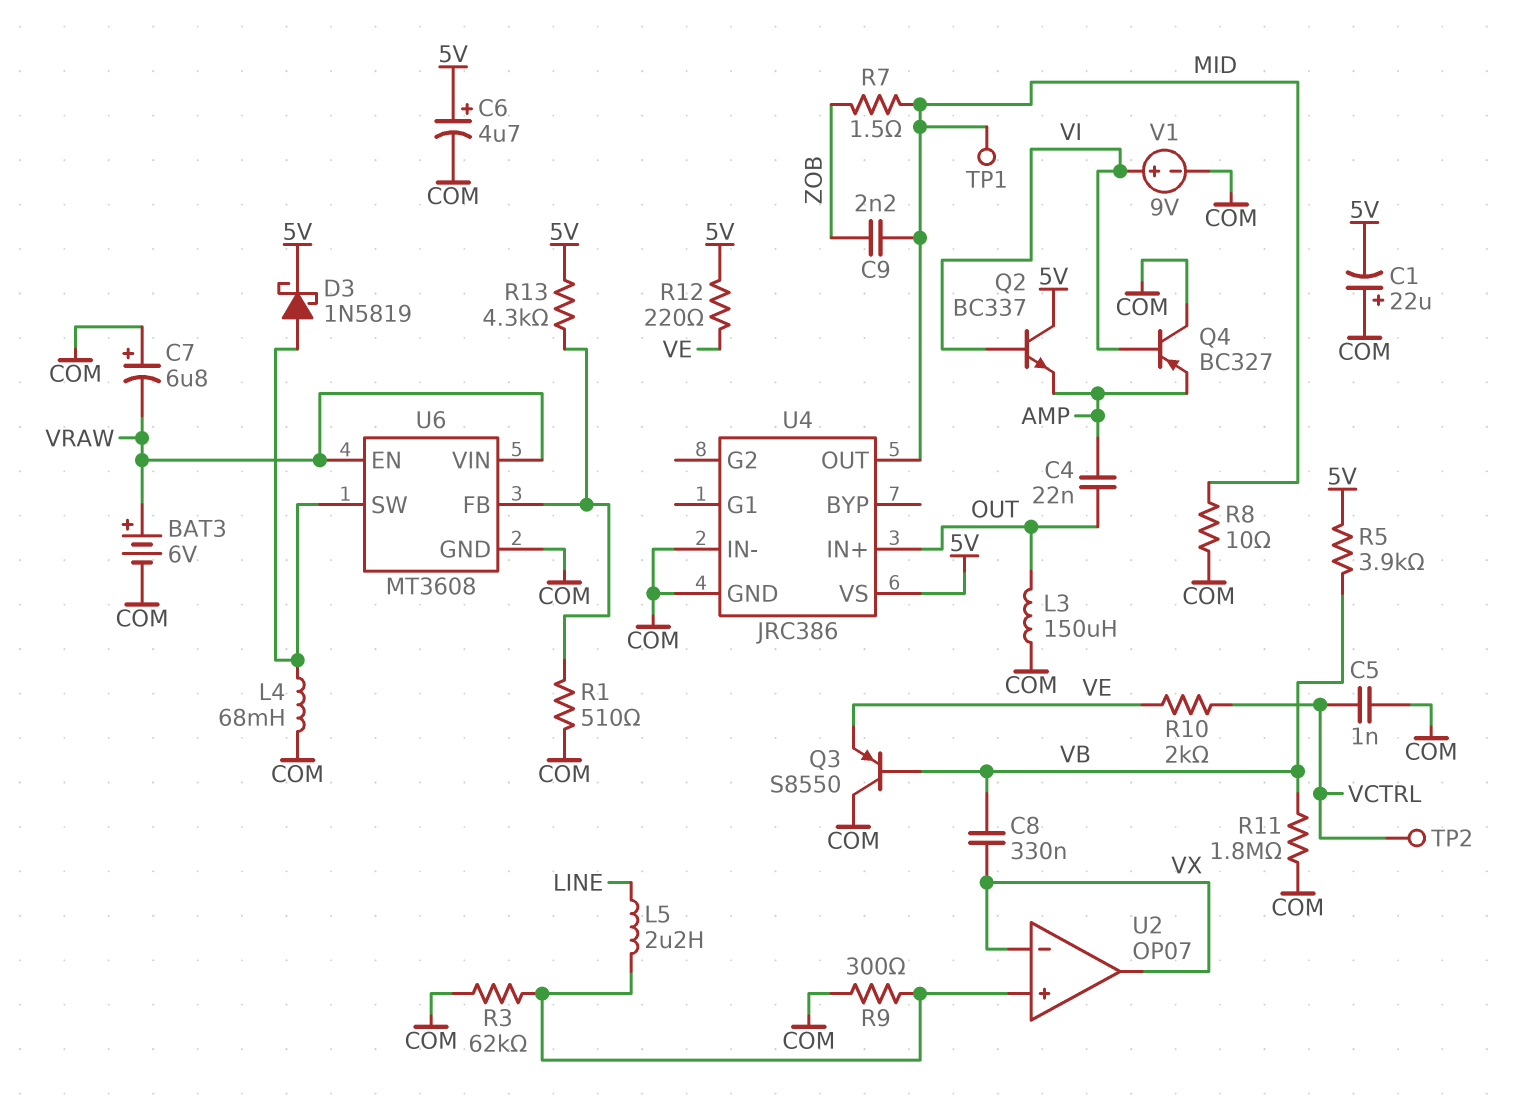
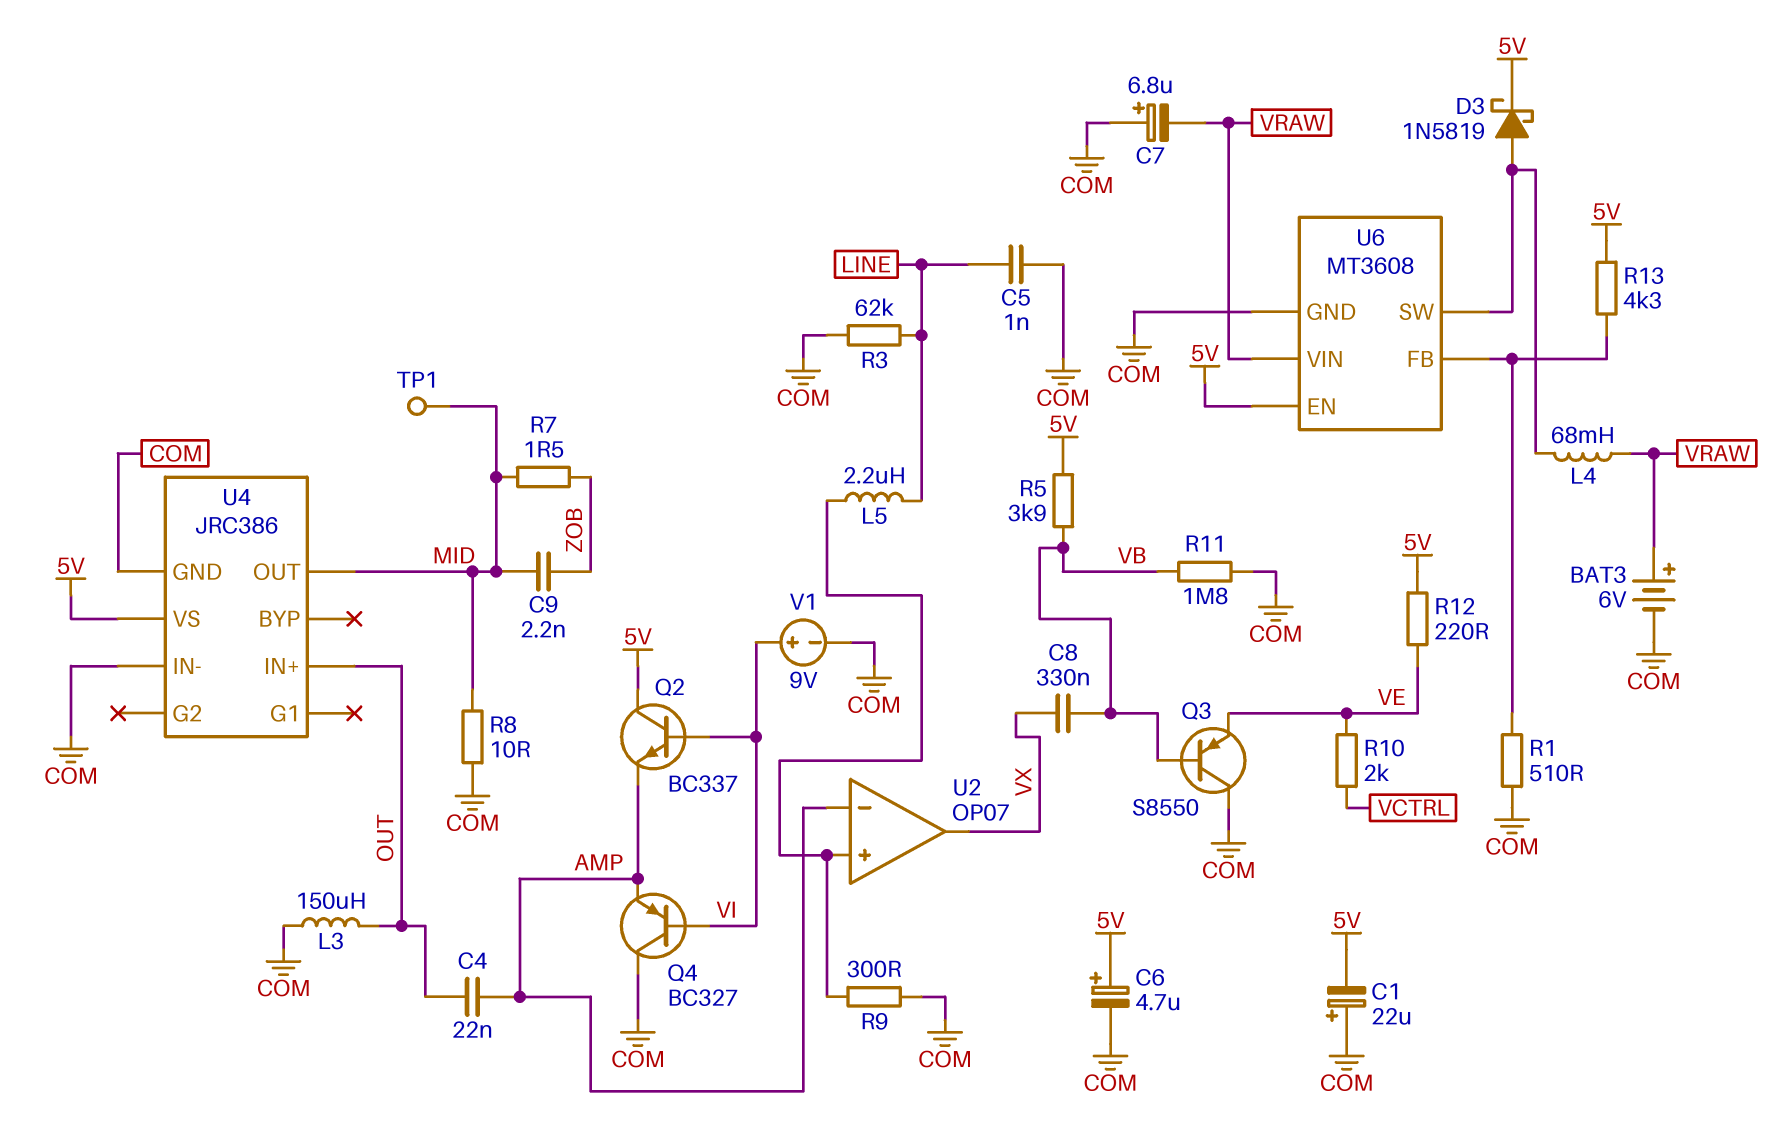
C5: 1nF (COM, VCTRL) -> 1nF (COM, LINE)
L4: 68mH (COM, U6/SW) -> 68mH (U6/SW, VRAW)
R3: 62k (COM, U2/in+) -> 62k (COM, LINE)
TP2: test point (VCTRL) -> none
U2 pin in-: VX -> AMP
U6 pin EN: VRAW -> 5V

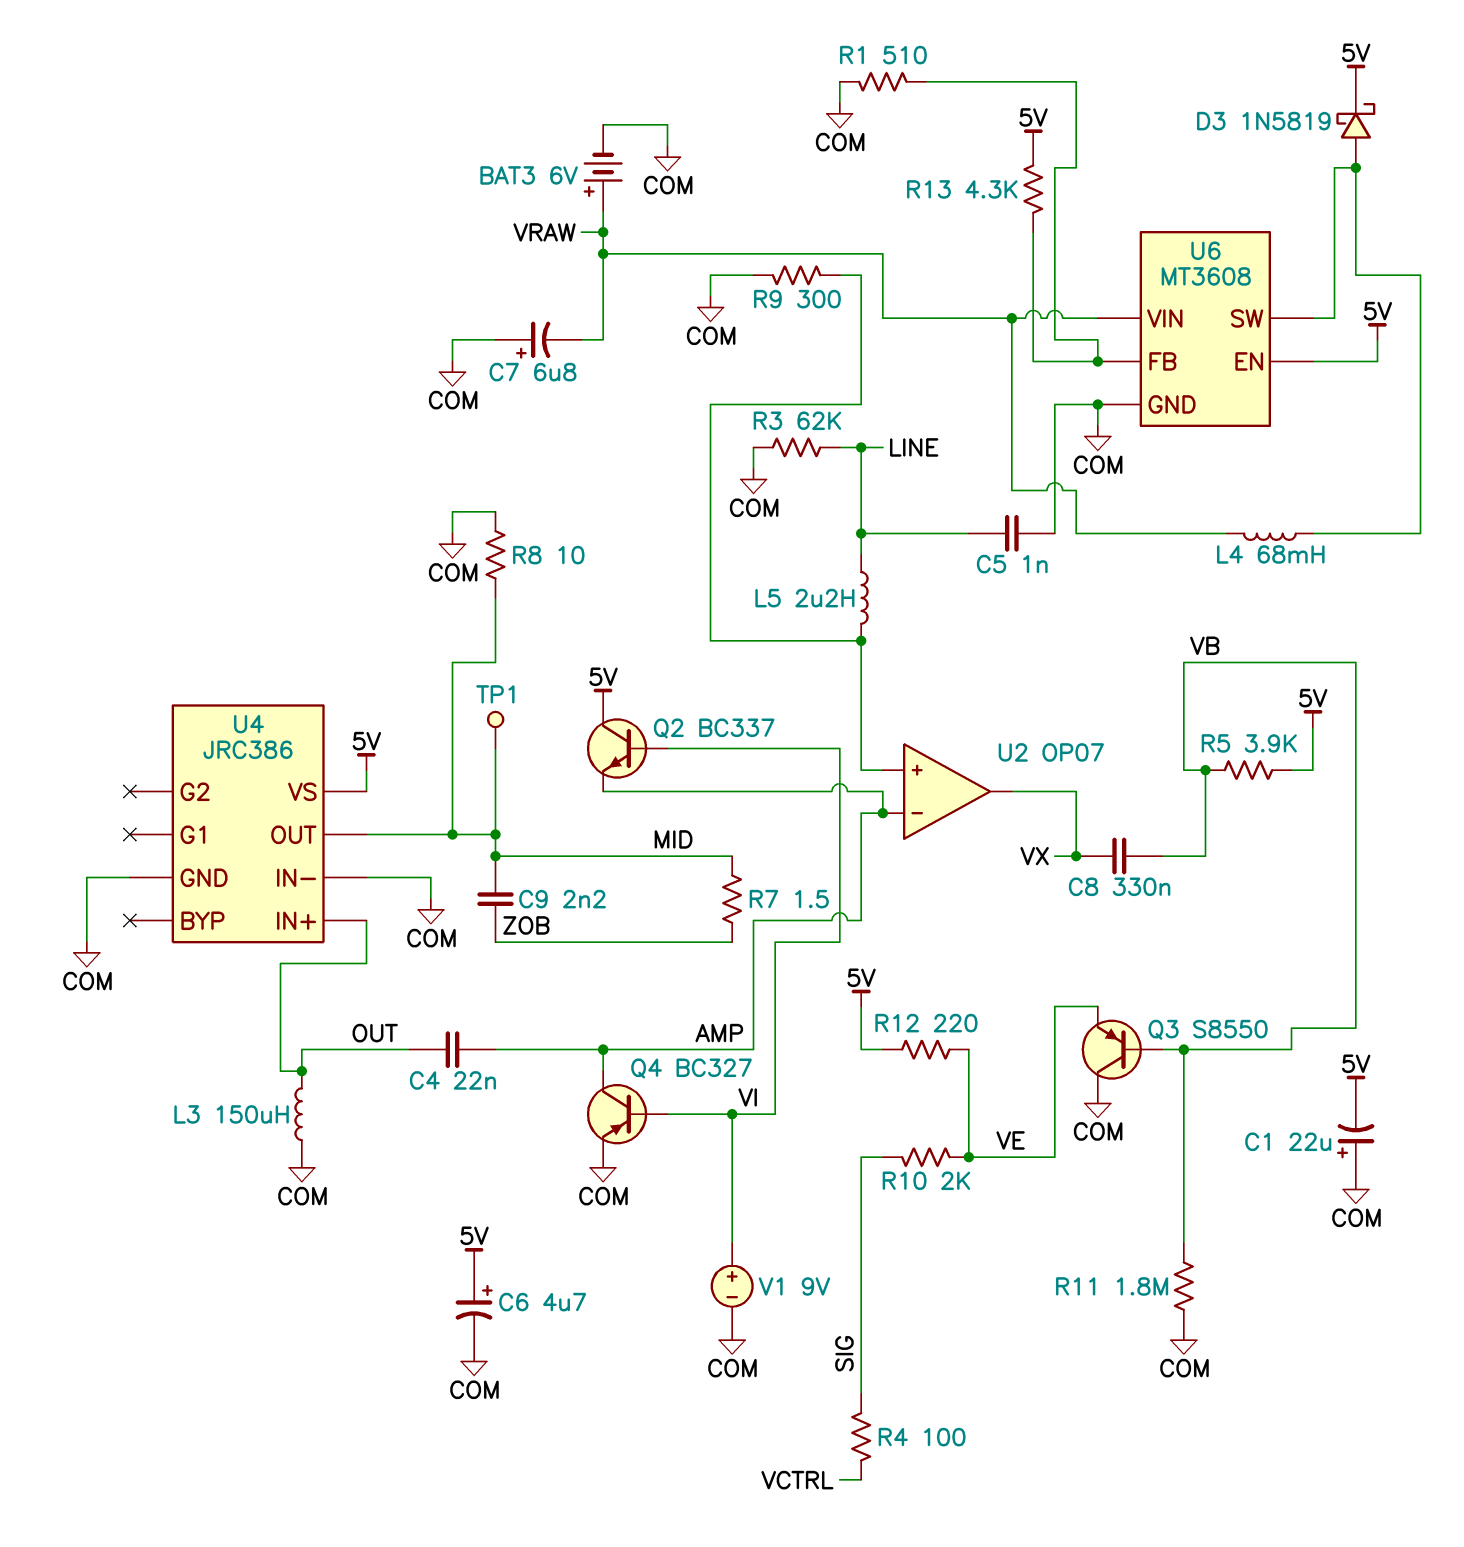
Q4: PNP BC327 (B VI, C COM, E AMP) -> PNP BC327 (B VI, C AMP, E COM)
R4: none -> 100 (SIG, VCTRL)
R10: 2k (VCTRL, VE) -> 2k (SIG, VE)

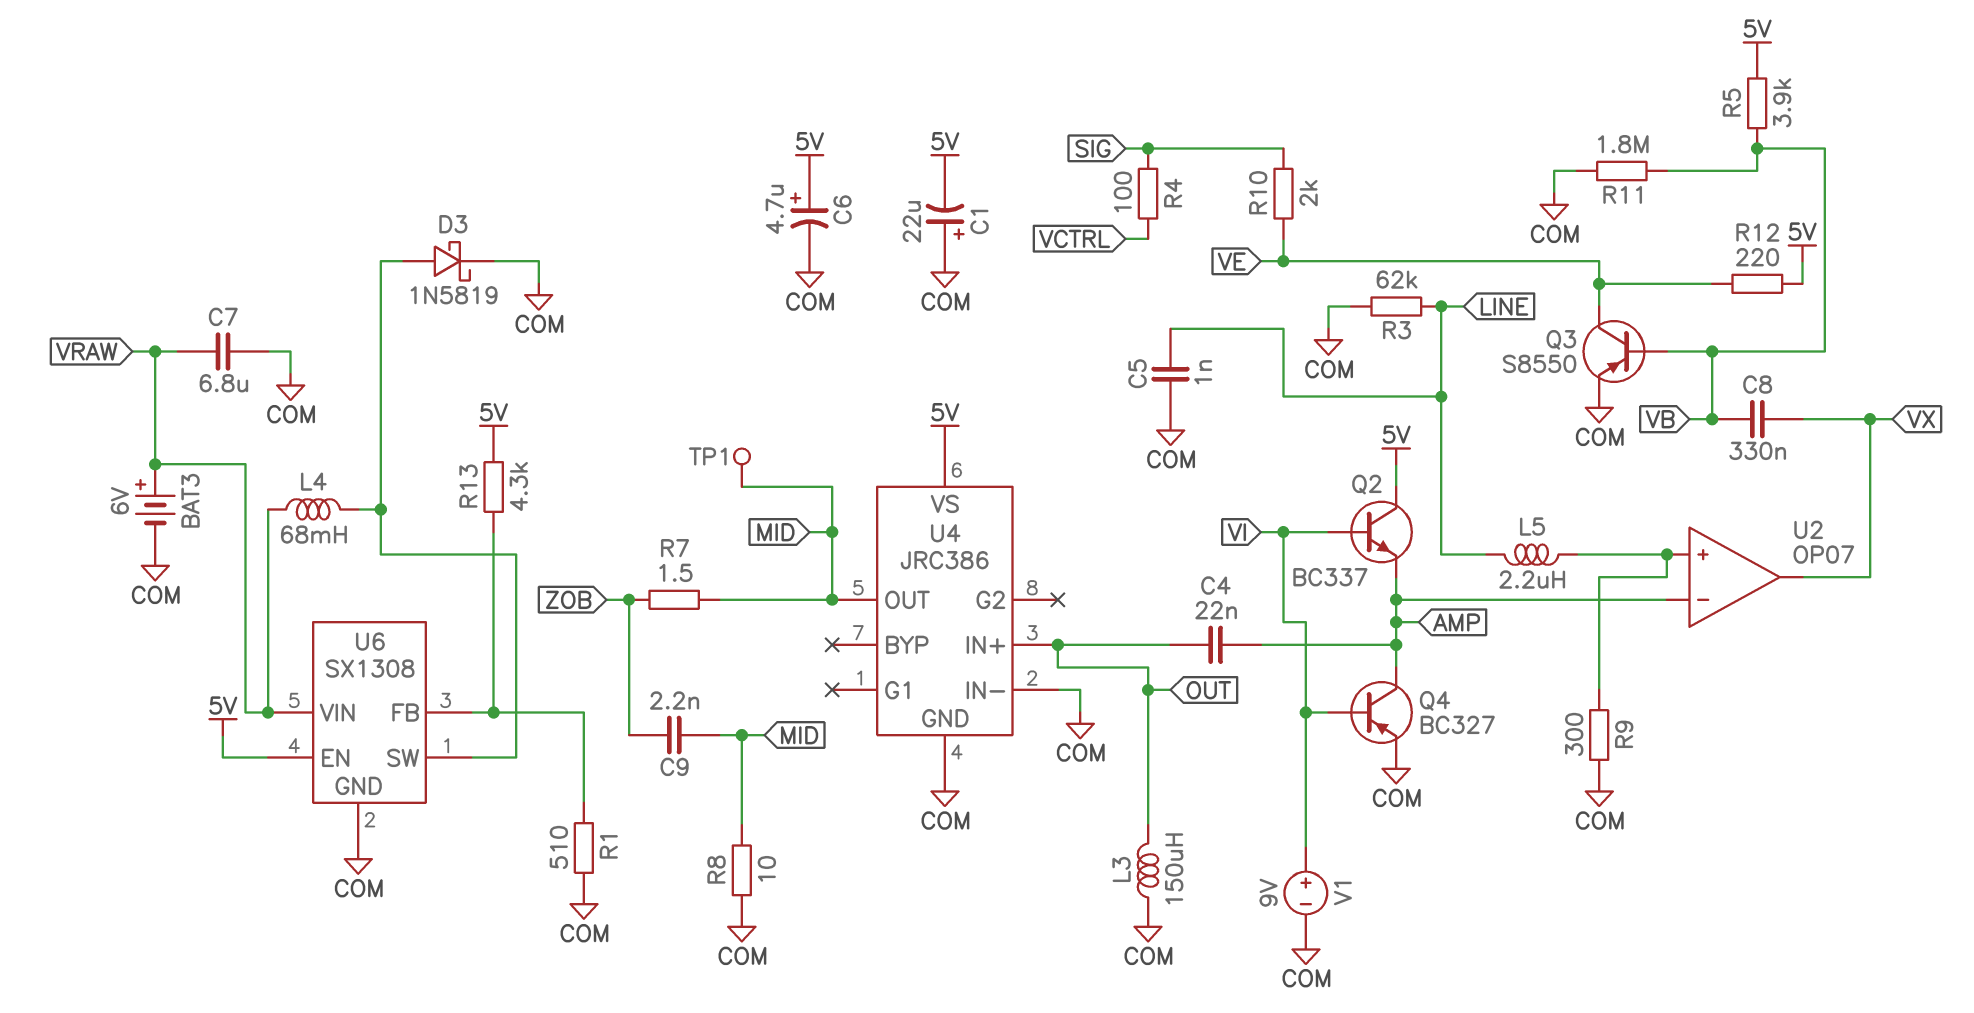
C7: 6.8uF (plus COM, minus VRAW) -> 6.8uF (COM, VRAW)
D3: schottky 1N5819 (A U6/SW, K 5V) -> schottky 1N5819 (A U6/SW, K COM)
Q3: PNP S8550 (B VB, C COM, E VE) -> PNP S8550 (B VB, C VE, E COM)
U6: MT3608 -> SX1308

